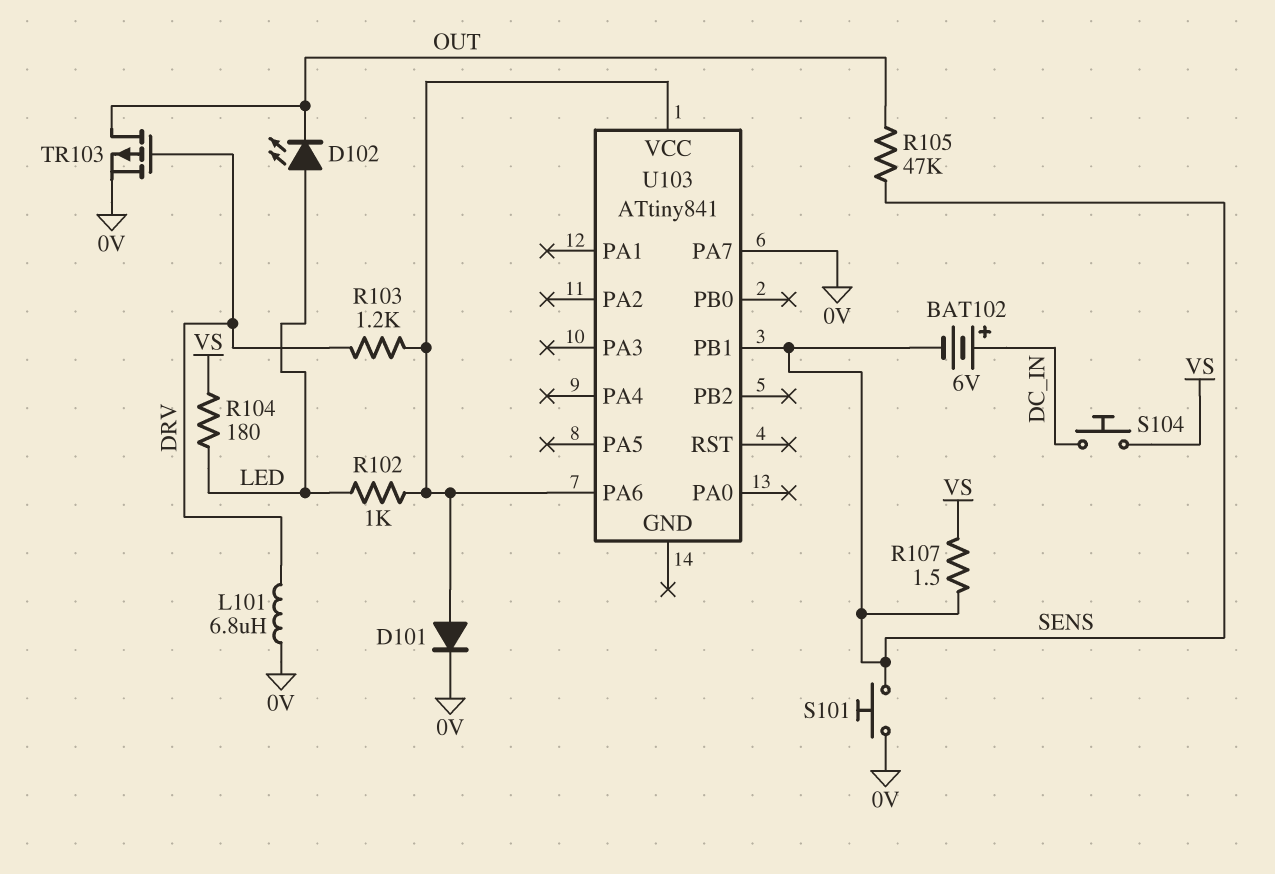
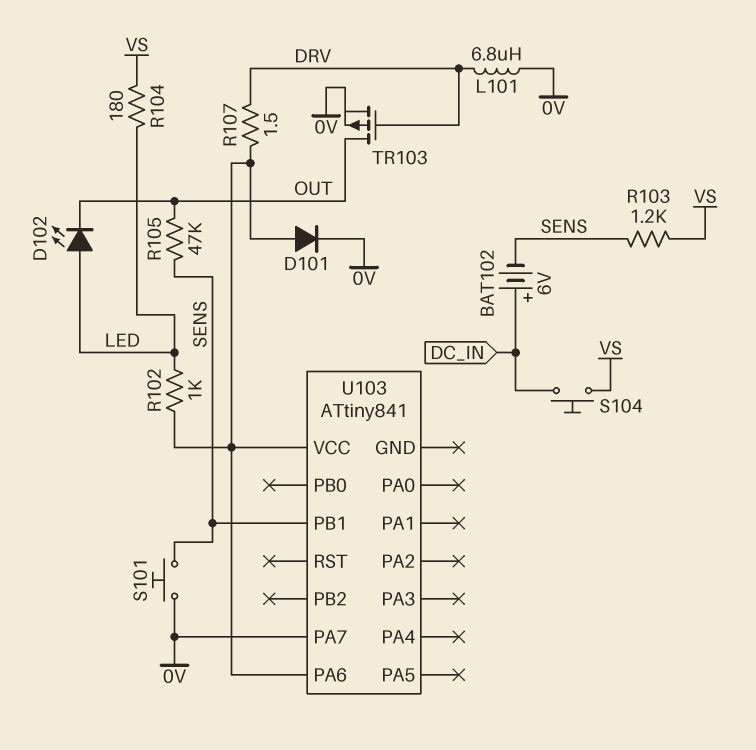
R103: 1.2k (DRV, U103/PA6) -> 1.2k (SENS, VS)
R107: 1.5 (SENS, VS) -> 1.5 (DRV, U103/PA6)

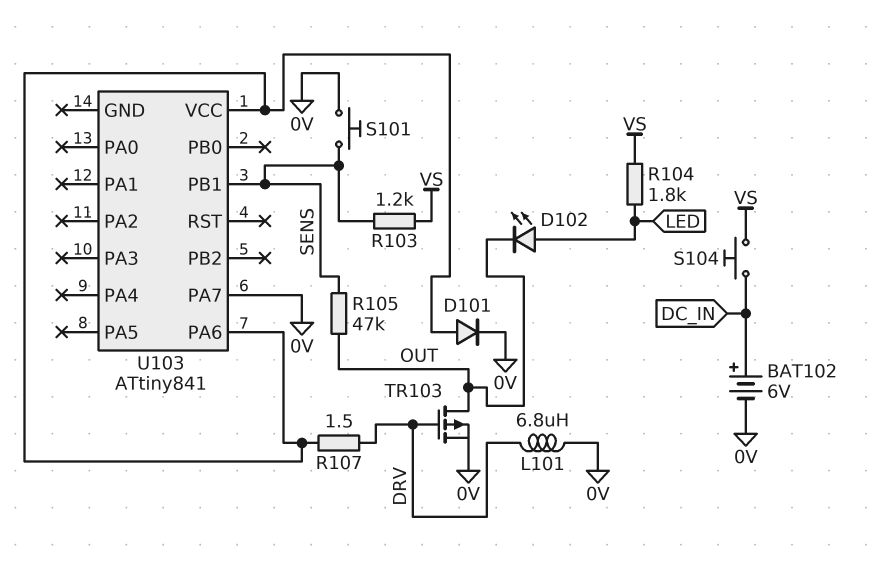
BAT102: 6V (plus DC_IN, minus SENS) -> 6V (plus DC_IN, minus 0V)
R102: 1k (LED, U103/PA6) -> none
R104: 180 (LED, VS) -> 1.8k (LED, VS)

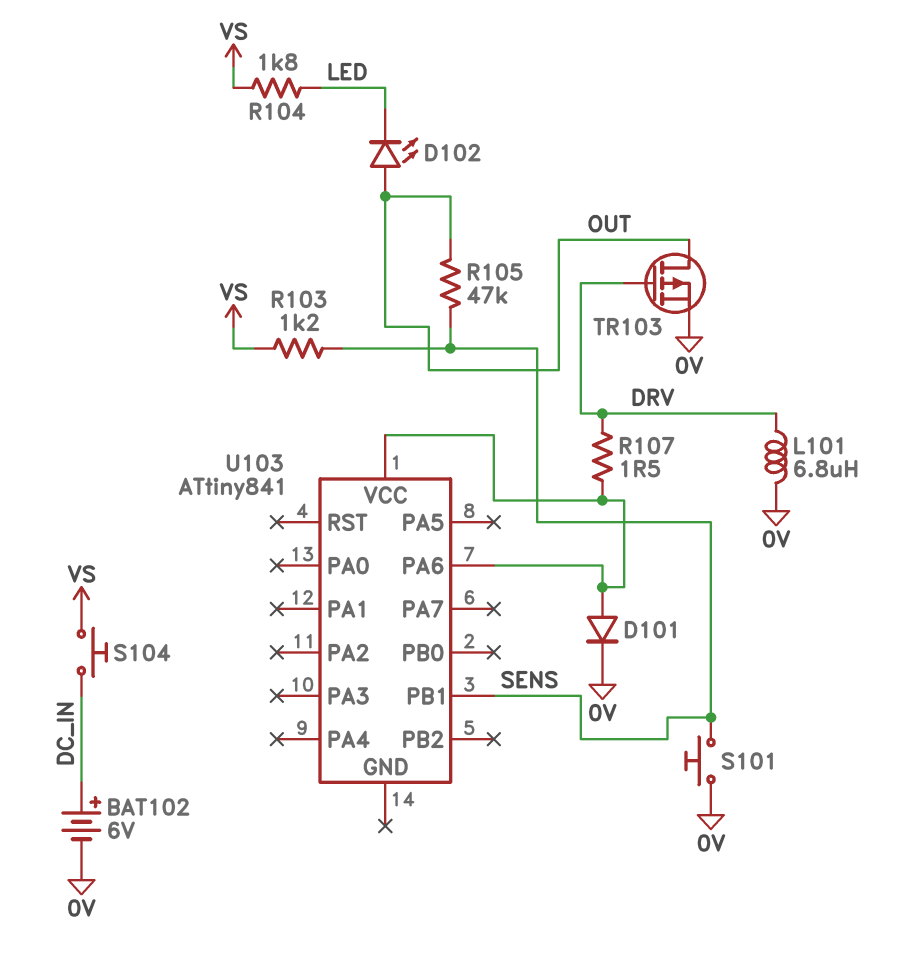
D102: LED (A LED, K OUT) -> LED (A OUT, K LED)
U103 pin PA7: 0V -> none

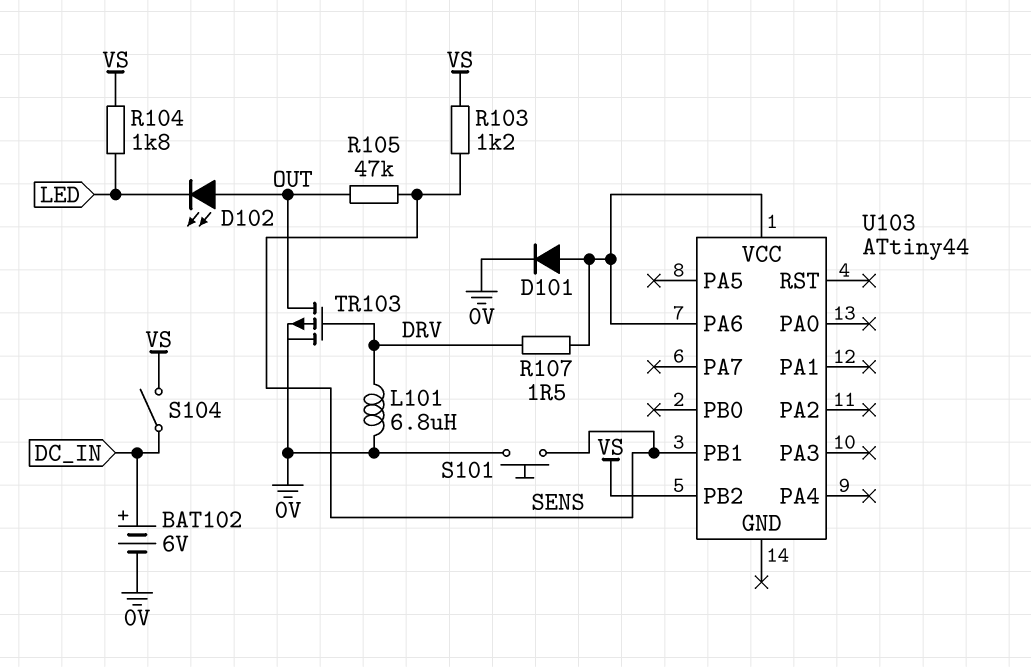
S104: button (DC_IN, VS) -> switch (DC_IN, VS)
U103: ATtiny841 -> ATtiny44
U103 pin PB2: none -> VS

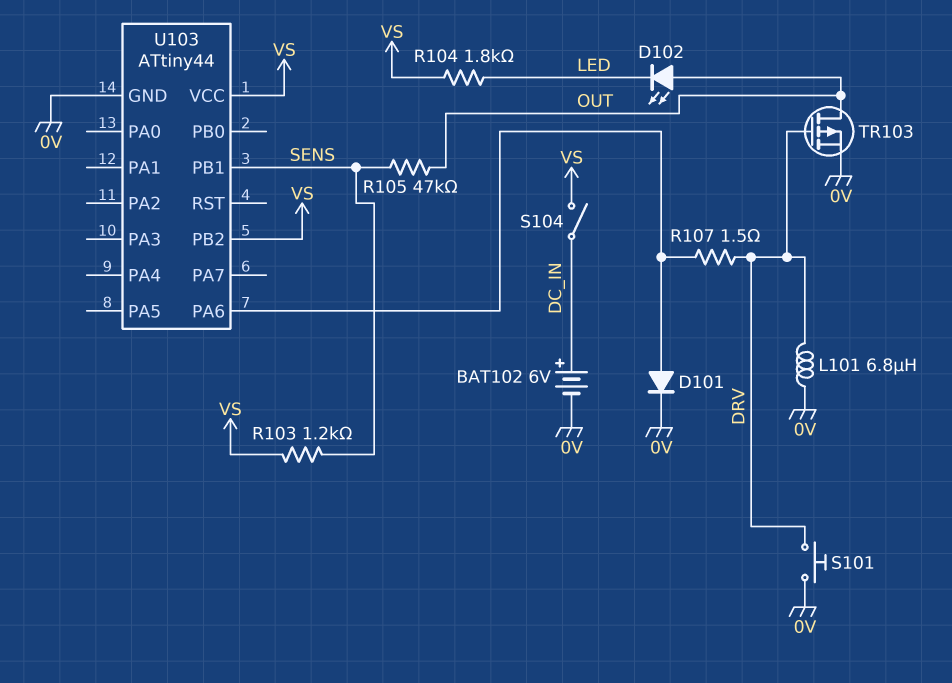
S101: button (0V, SENS) -> button (0V, DRV)
U103 pin GND: none -> 0V
U103 pin VCC: U103/PA6 -> VS

